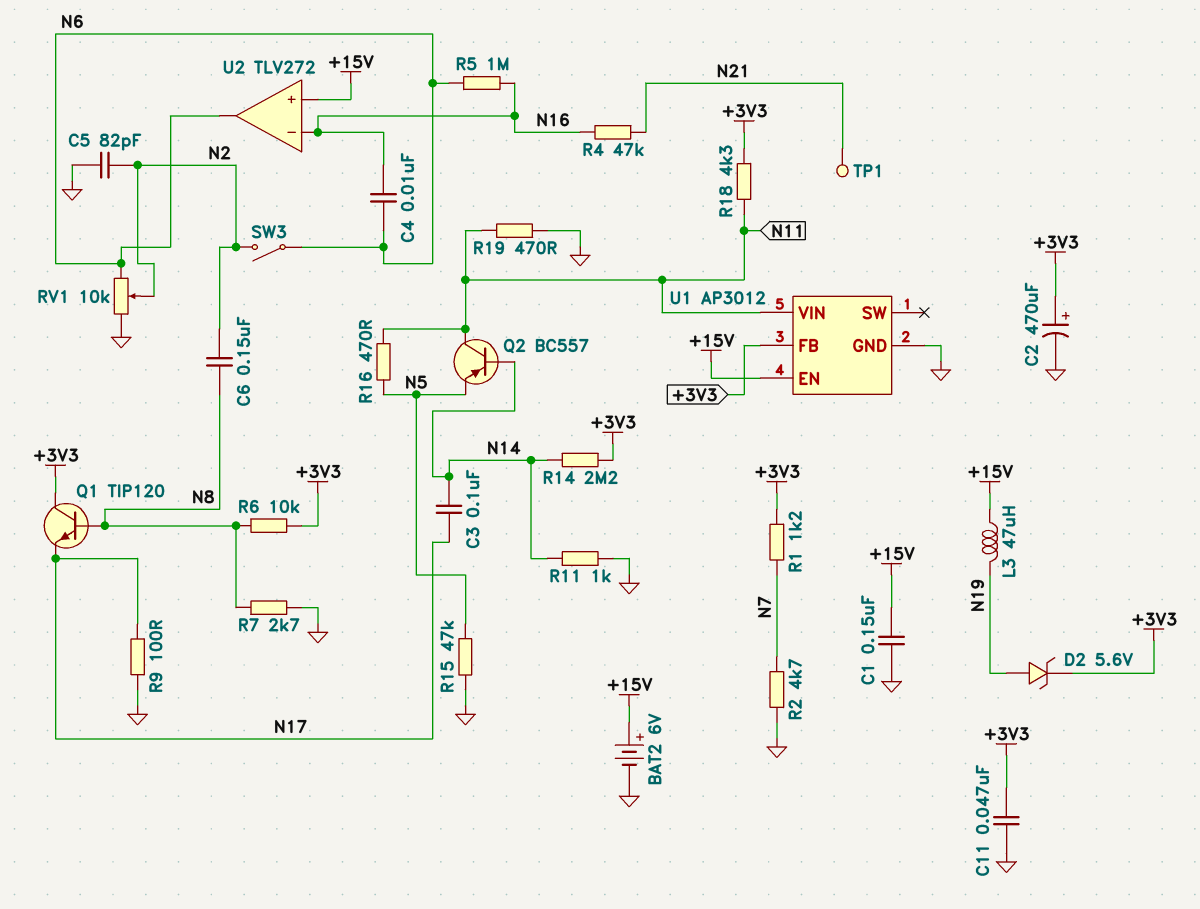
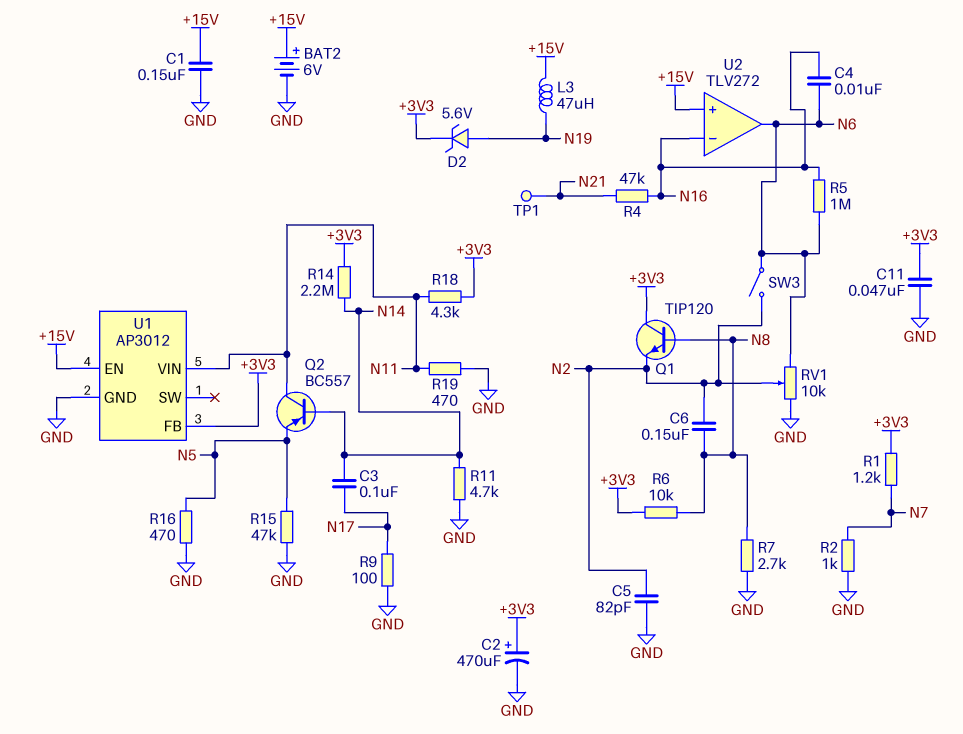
Q1: NPN TIP120 (B N8, C +3V3, E N17) -> NPN TIP120 (B N8, C +3V3, E N2)
R2: 4.7k (GND, N7) -> 1k (GND, N7)
R11: 1k (GND, N14) -> 4.7k (GND, N14)
R16: 470 (N5, N11) -> 470 (GND, N5)

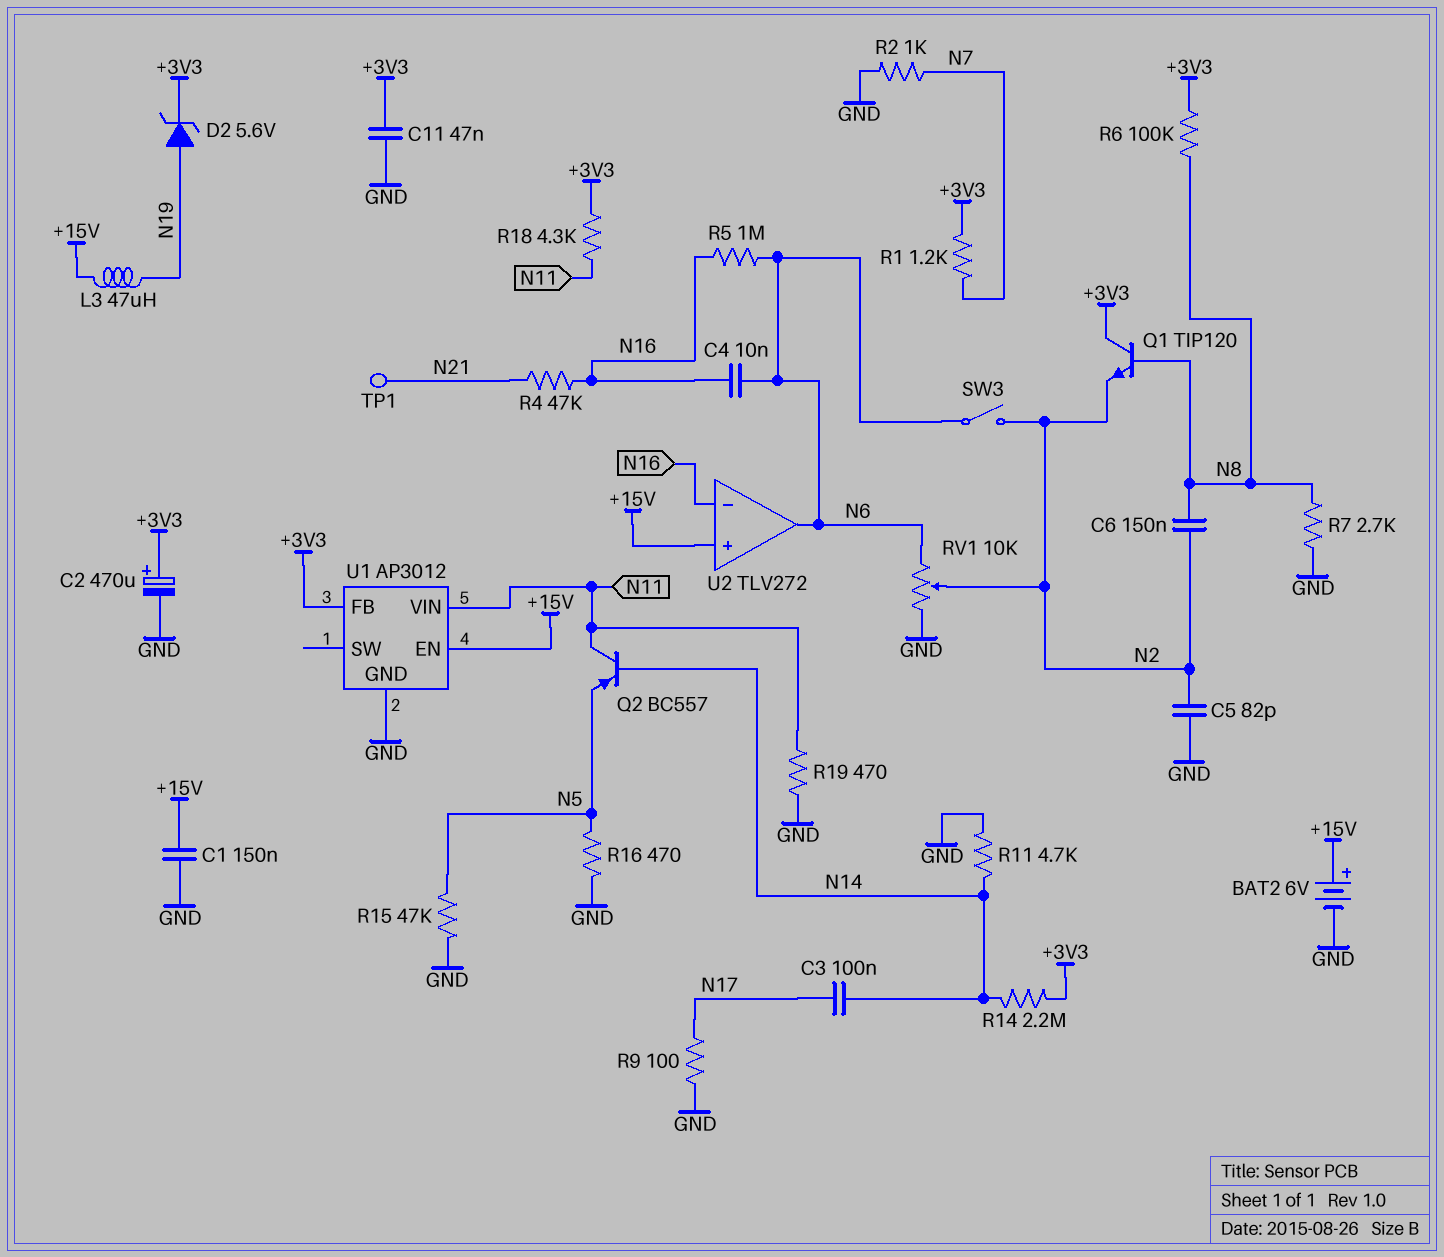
R6: 10k (+3V3, N8) -> 100k (+3V3, N8)

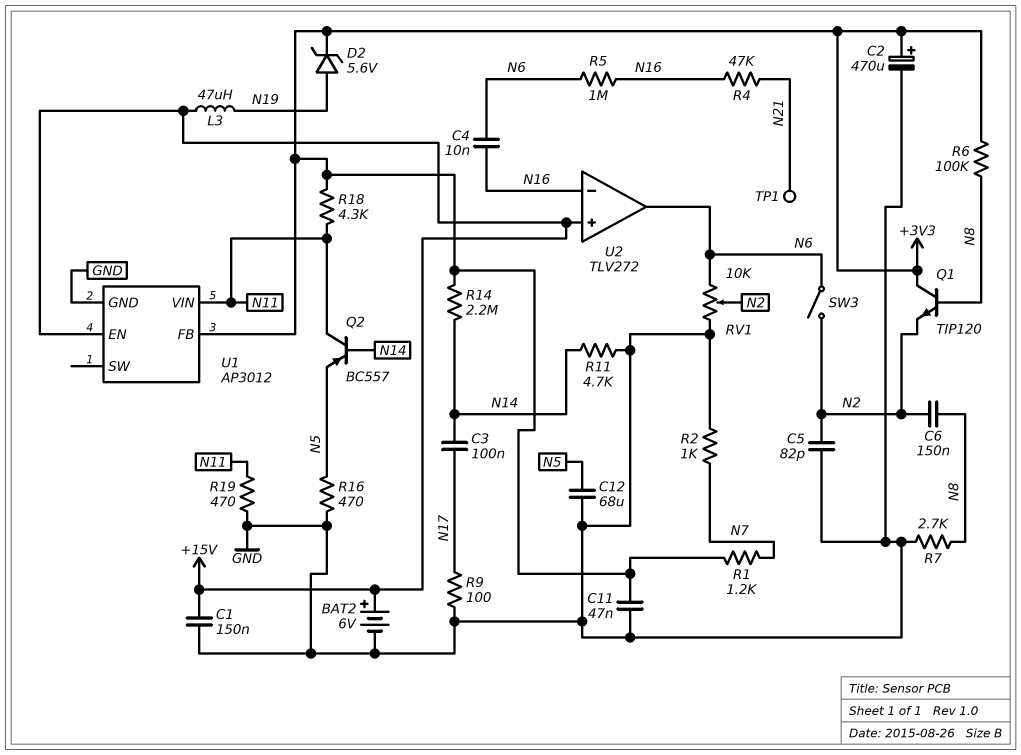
C12: none -> 68uF (GND, N5)
R15: 47k (GND, N5) -> none

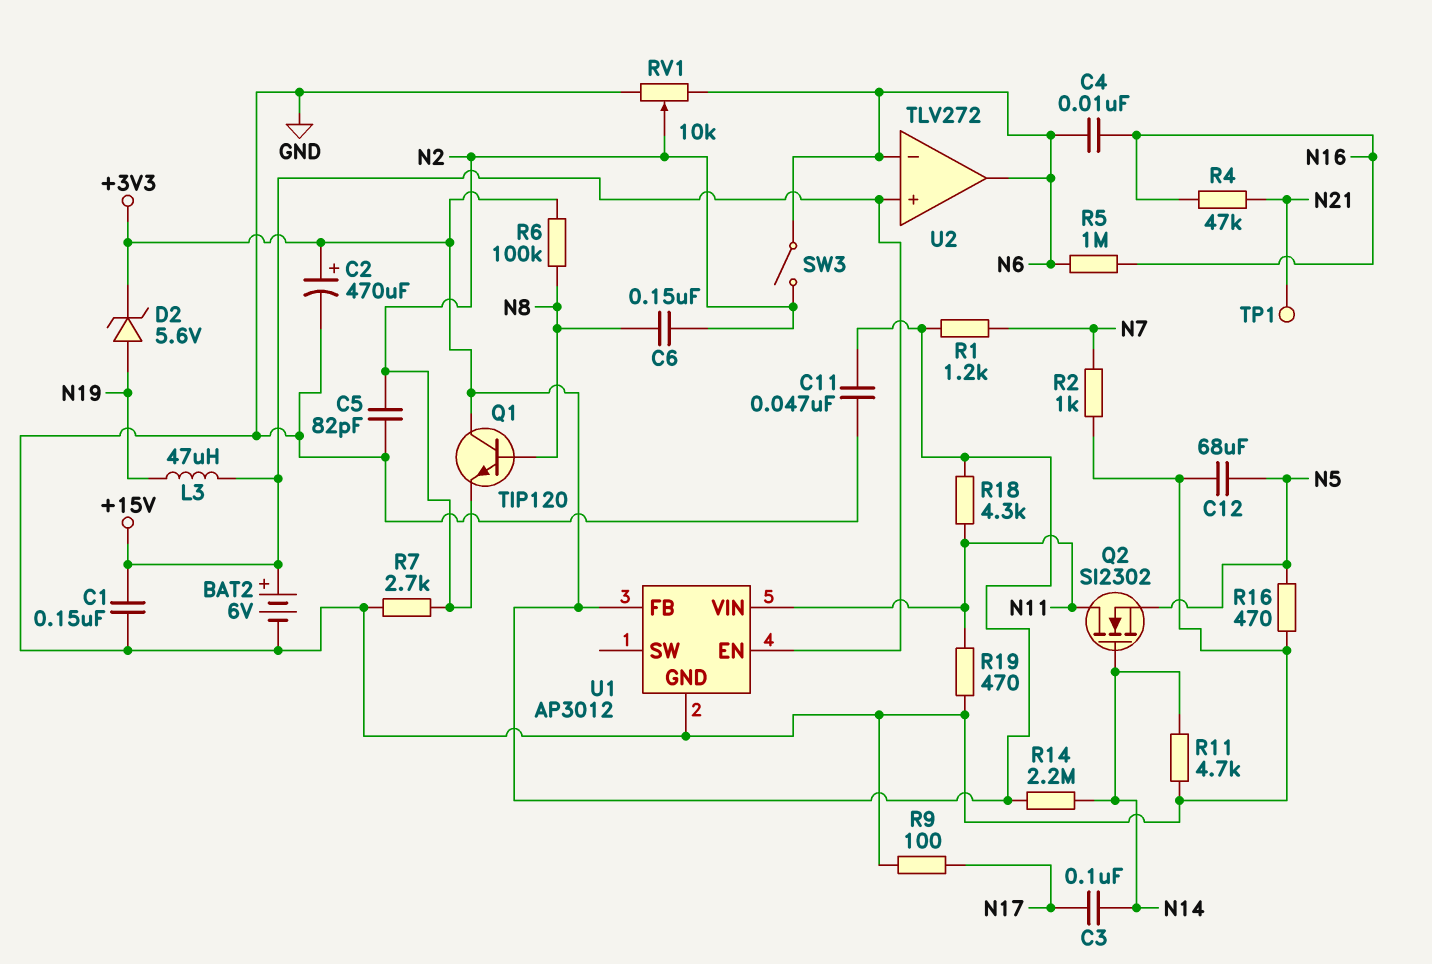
Q2: PNP BC557 (B N14, C N11, E N5) -> NMOS SI2302 (G N14, D N11, S N5)
R7: 2.7k (GND, N8) -> 2.7k (GND, N2)
U2 pin in-: N16 -> N6

